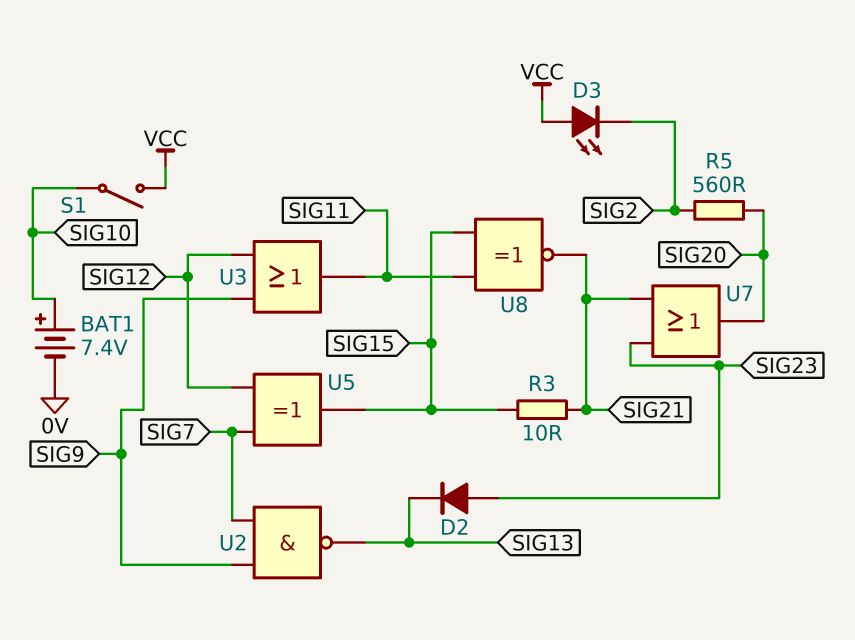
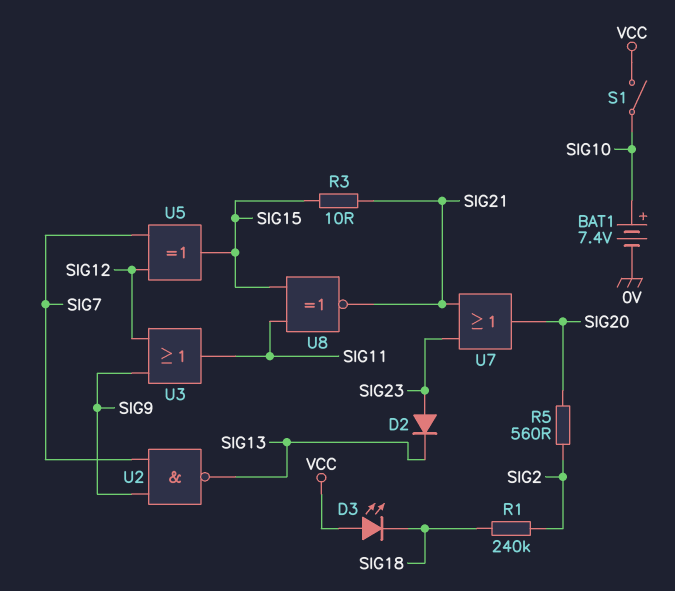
D3: LED (A VCC, K SIG2) -> LED (A VCC, K SIG18)
R1: none -> 240k (SIG2, SIG18)

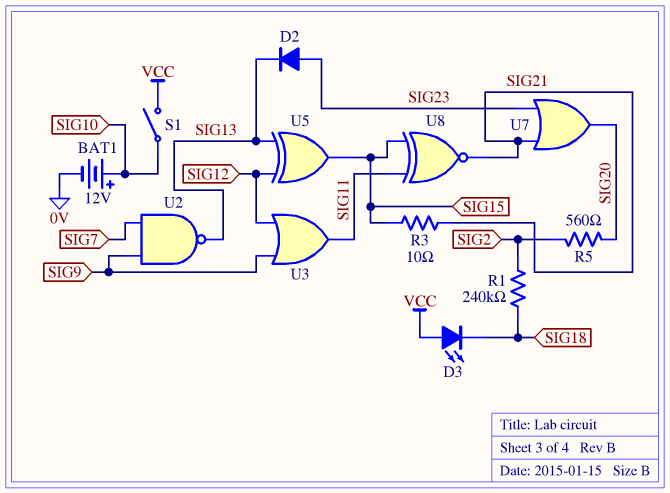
BAT1: 7.4V (plus SIG10, minus 0V) -> 12V (plus SIG10, minus 0V)
U5: XOR (in SIG7, in SIG12, out SIG15) -> XOR (in SIG12, in SIG13, out SIG15)

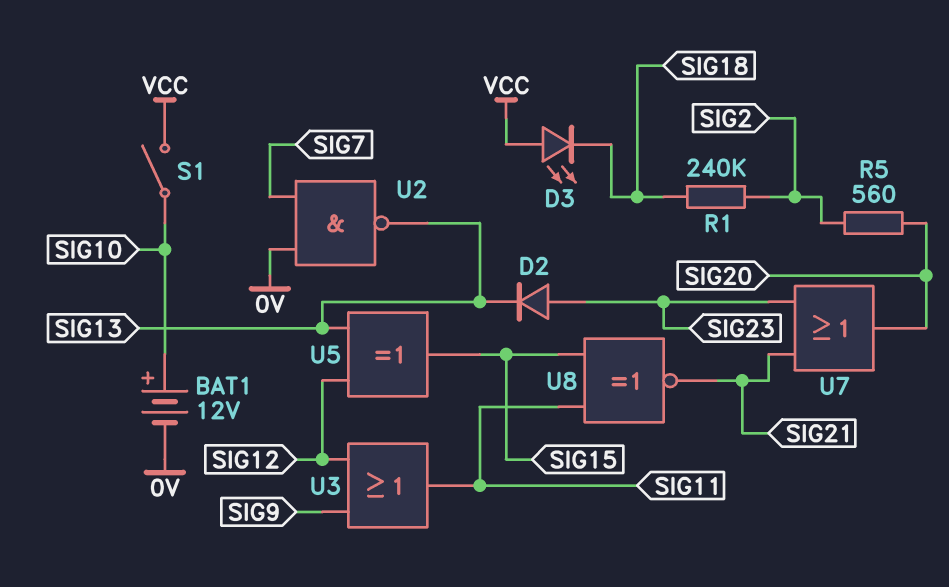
R3: 10 (SIG15, SIG21) -> none
U2: NAND (in SIG7, in SIG9, out SIG13) -> NAND (in 0V, in SIG7, out SIG13)

